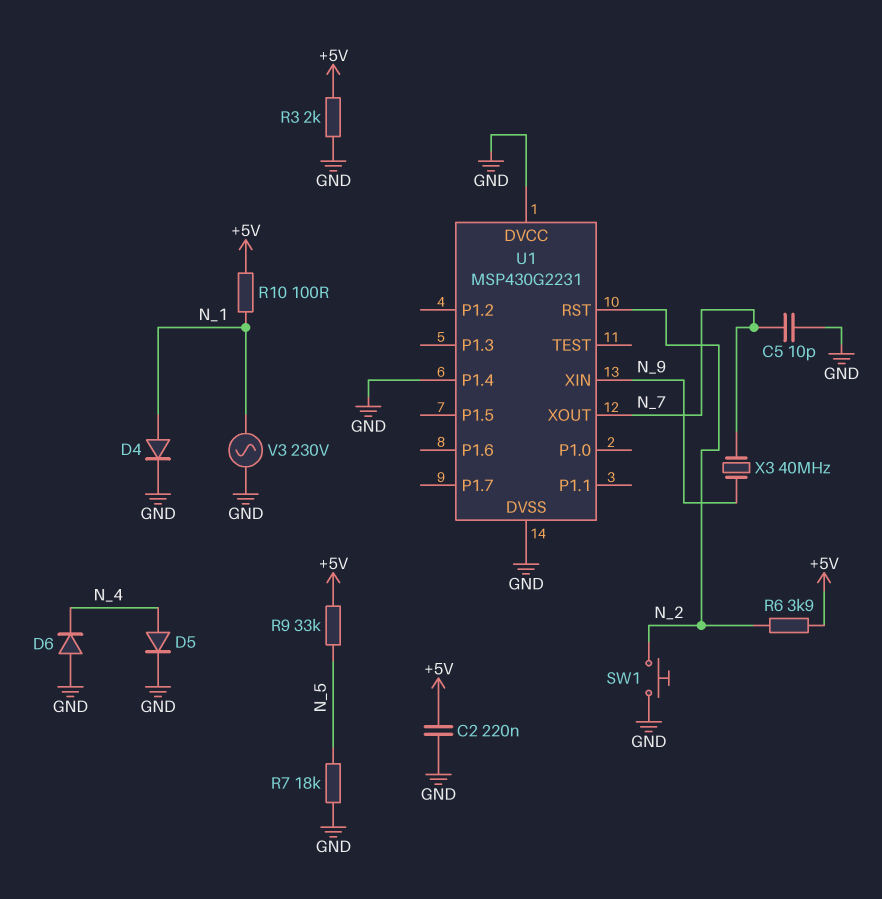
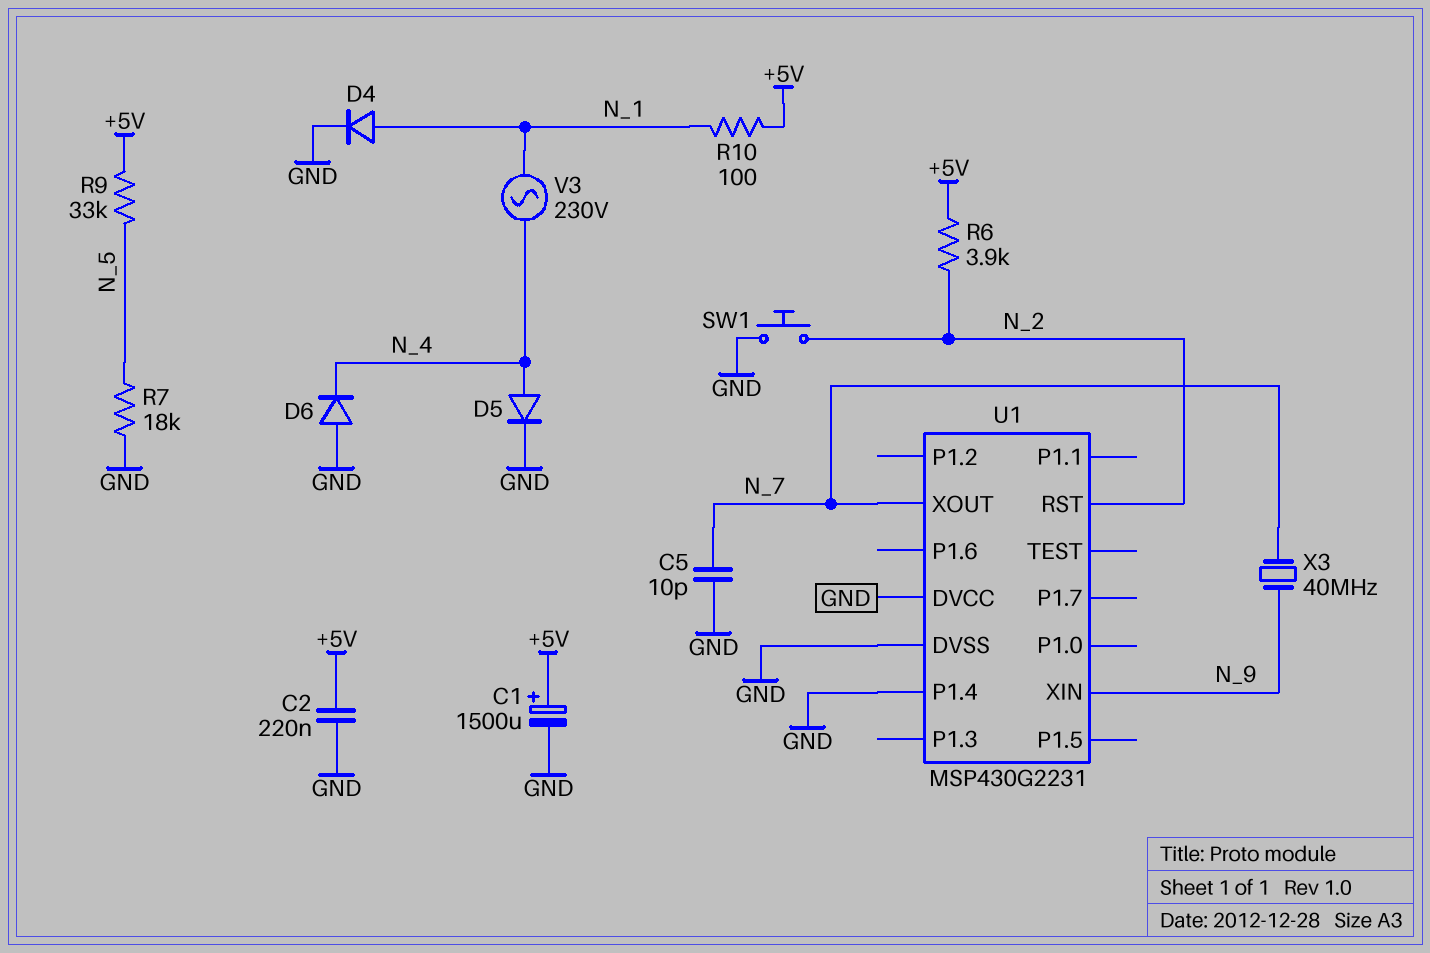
C1: none -> 1500uF (plus +5V, minus GND)
R3: 2k (+5V, GND) -> none
V3: AC 230V (GND, N_1) -> AC 230V (N_1, N_4)

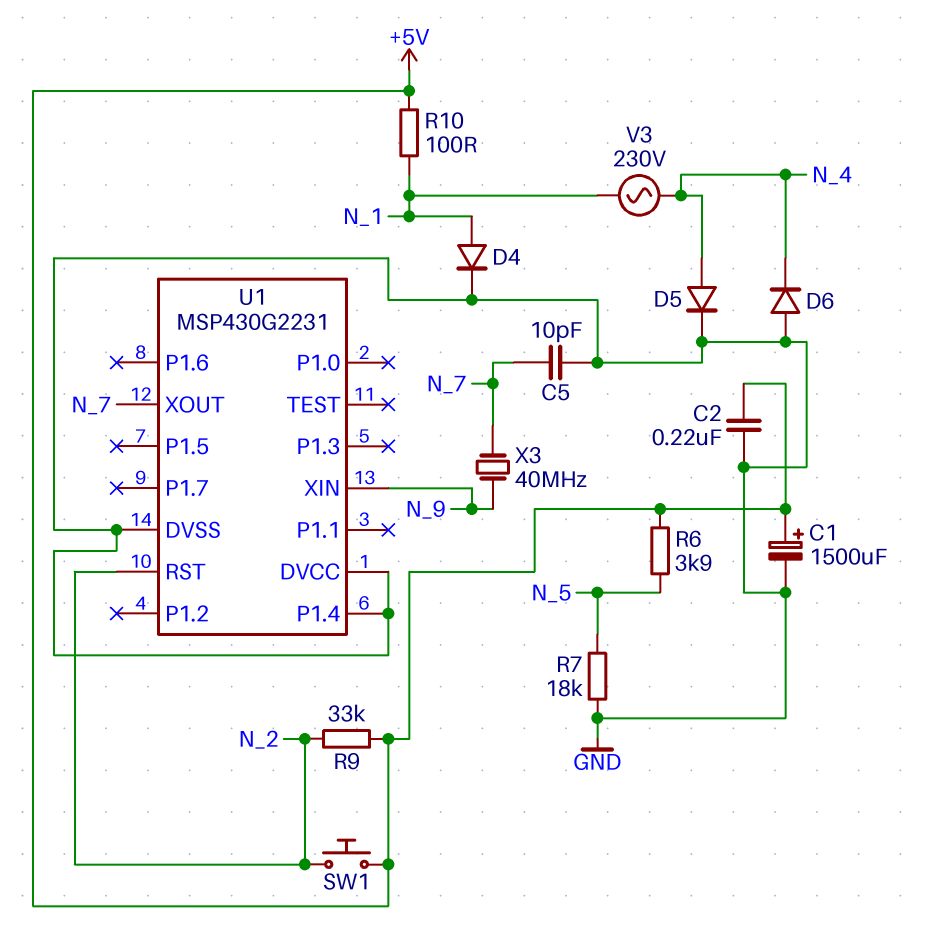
R6: 3.9k (+5V, N_2) -> 3.9k (+5V, N_5)
R9: 33k (+5V, N_5) -> 33k (+5V, N_2)
SW1: button (GND, N_2) -> button (+5V, N_2)

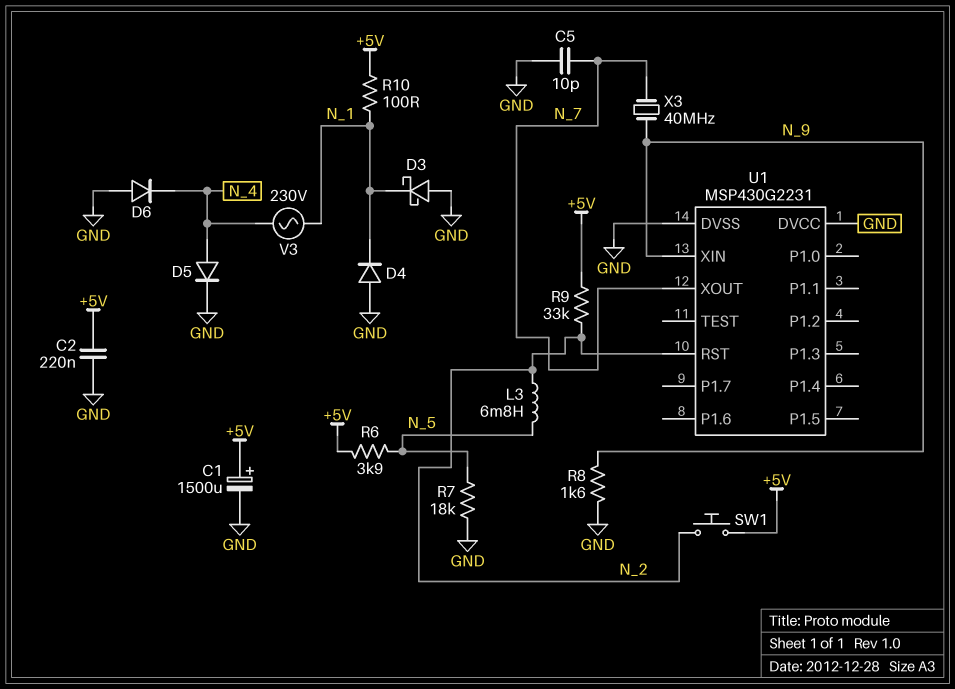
D3: none -> schottky (A GND, K N_1)
D4: diode (A N_1, K GND) -> diode (A GND, K N_1)
L3: none -> 6.8mH (N_2, N_5)
R8: none -> 1.6k (GND, N_9)
U1 pin P1.4: GND -> none

